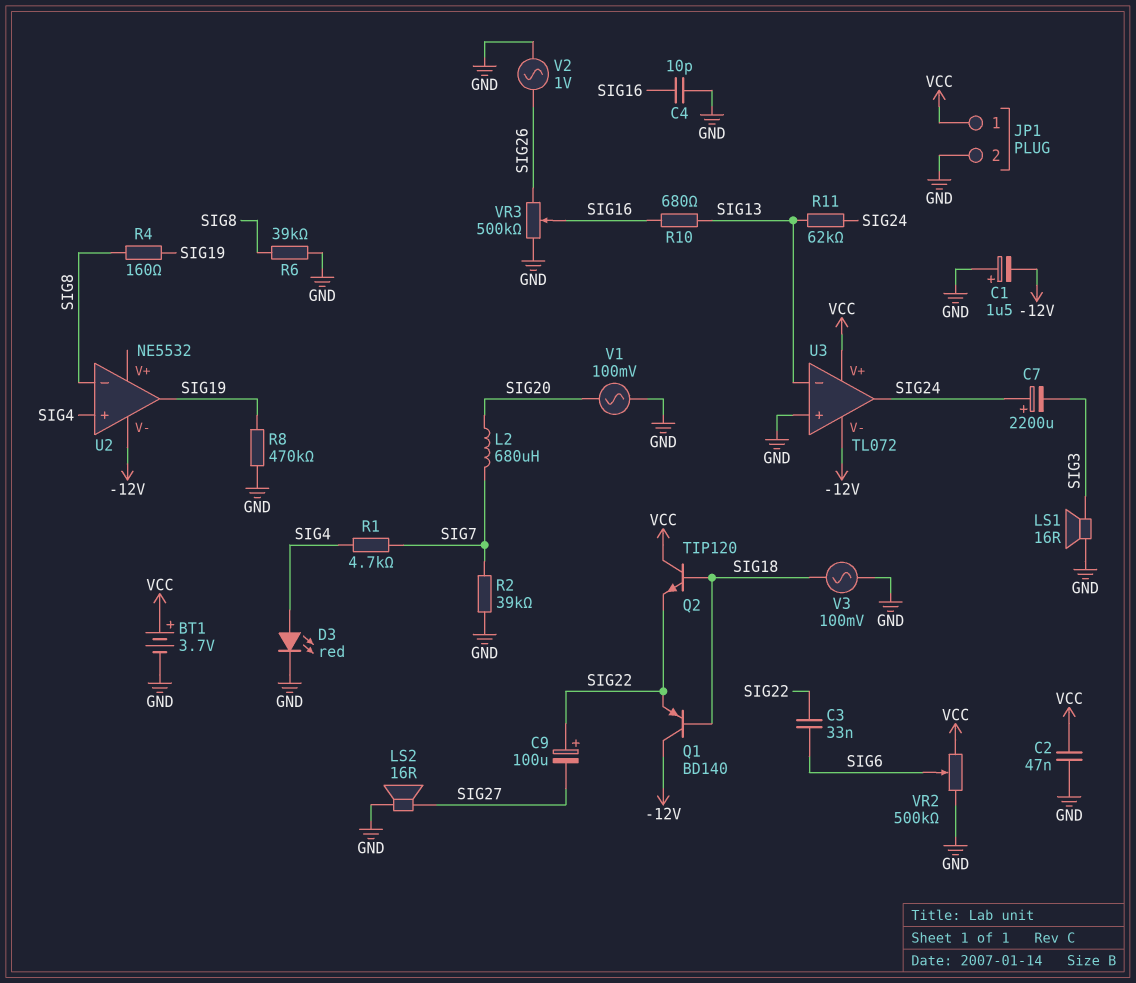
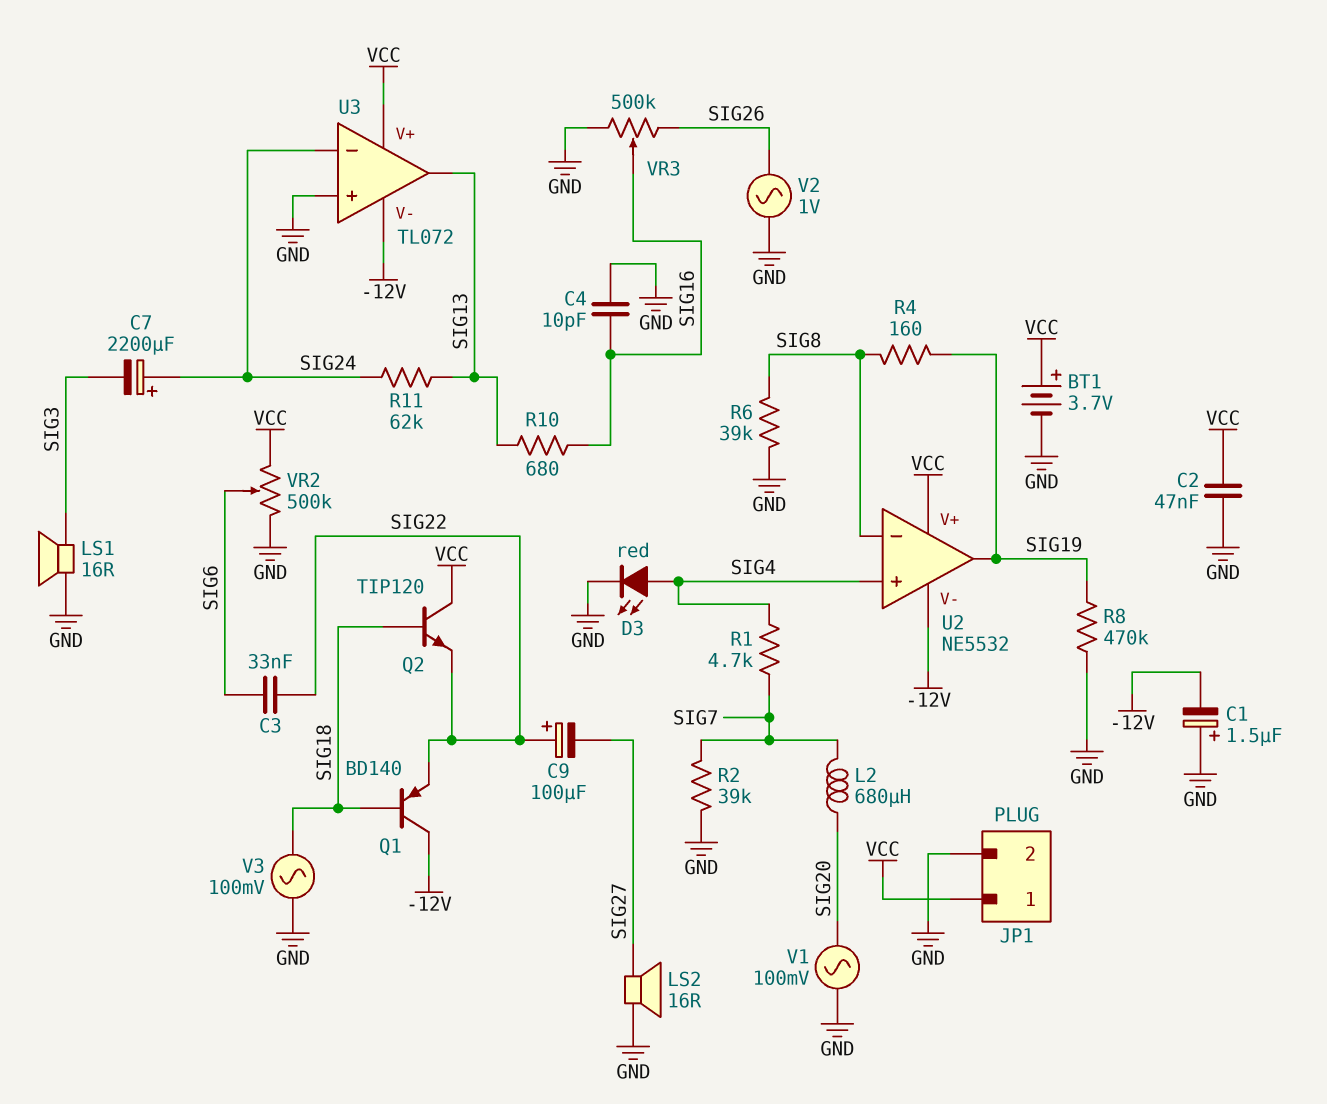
U2 pin V+: none -> VCC
U3 pin in-: SIG13 -> SIG24
U3 pin out: SIG24 -> SIG13

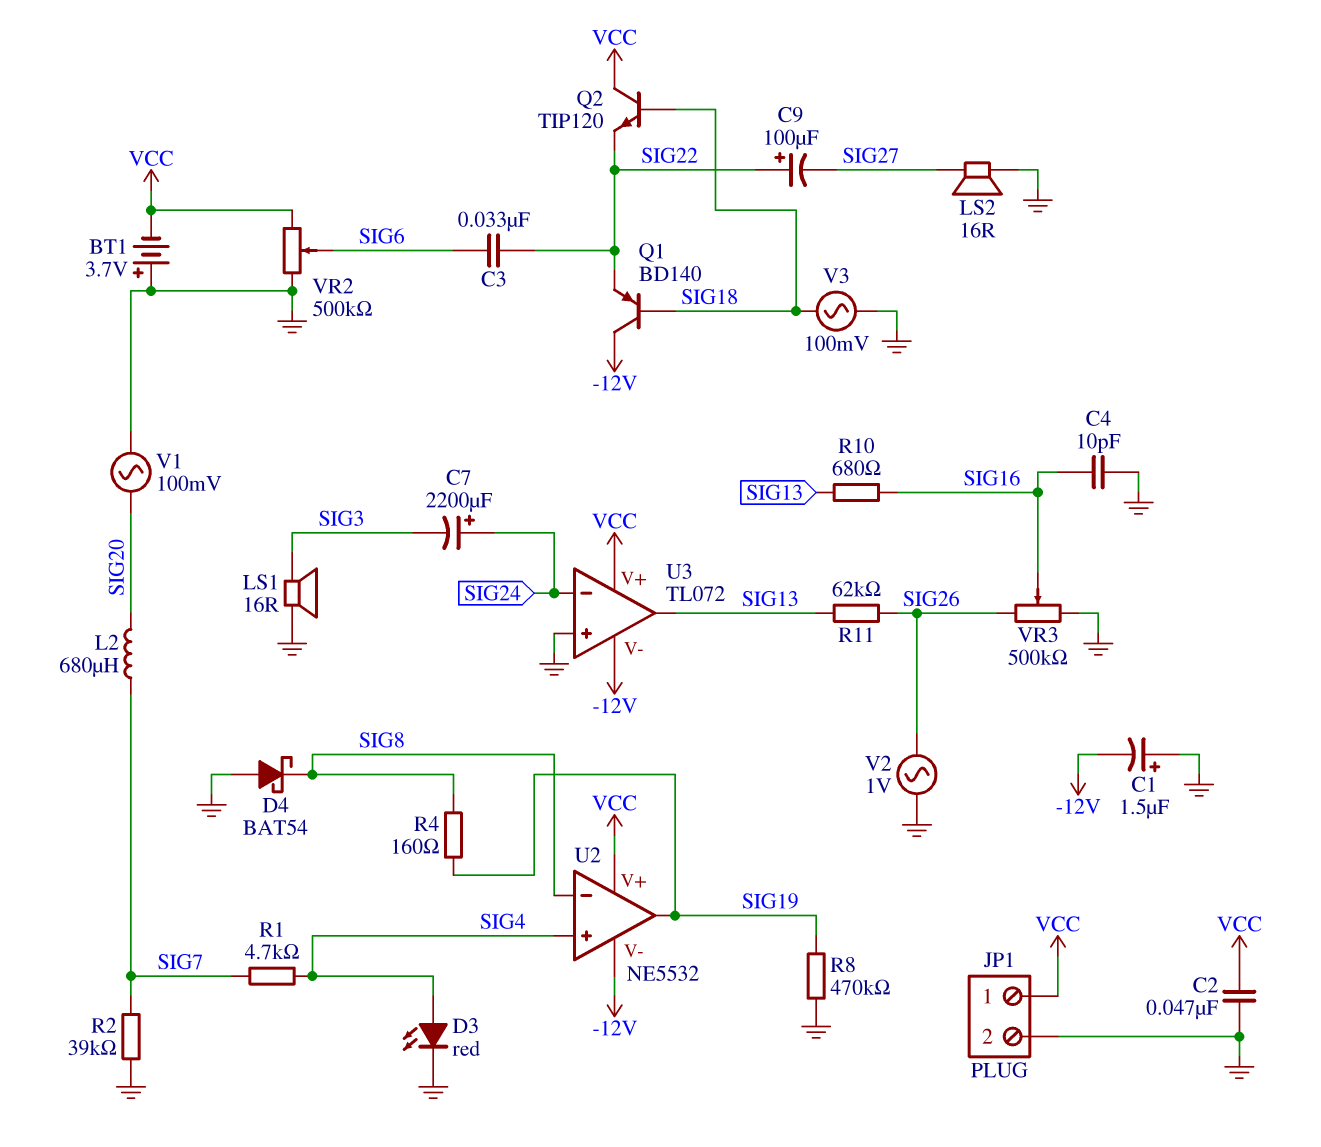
BT1: 3.7V (plus VCC, minus GND) -> 3.7V (plus GND, minus VCC)
D4: none -> schottky BAT54 (A GND, K SIG8)
R6: 39k (GND, SIG8) -> none
R11: 62k (SIG13, SIG24) -> 62k (SIG13, SIG26)

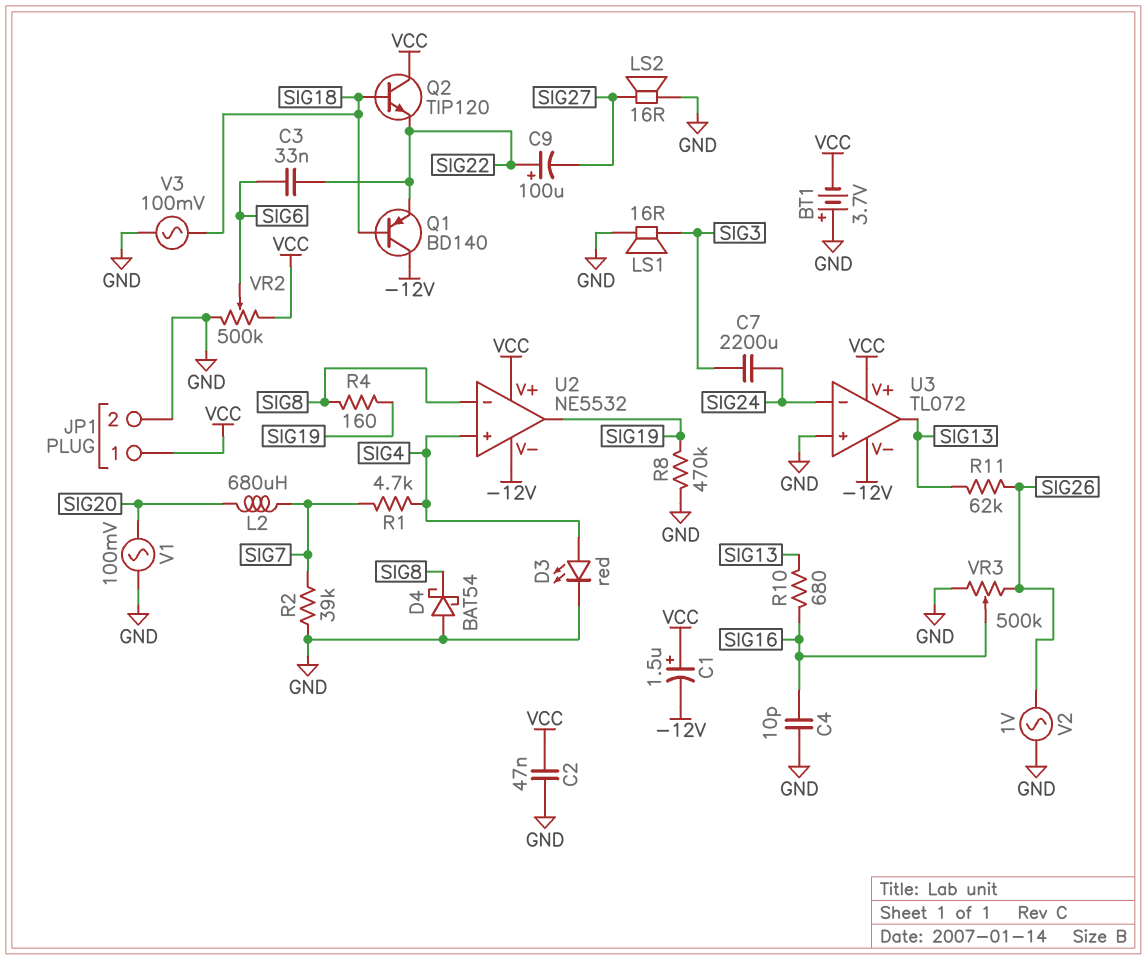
C1: 1.5uF (plus GND, minus -12V) -> 1.5uF (plus VCC, minus -12V)
C7: 2200uF (plus SIG24, minus SIG3) -> 2200uF (SIG3, SIG24)

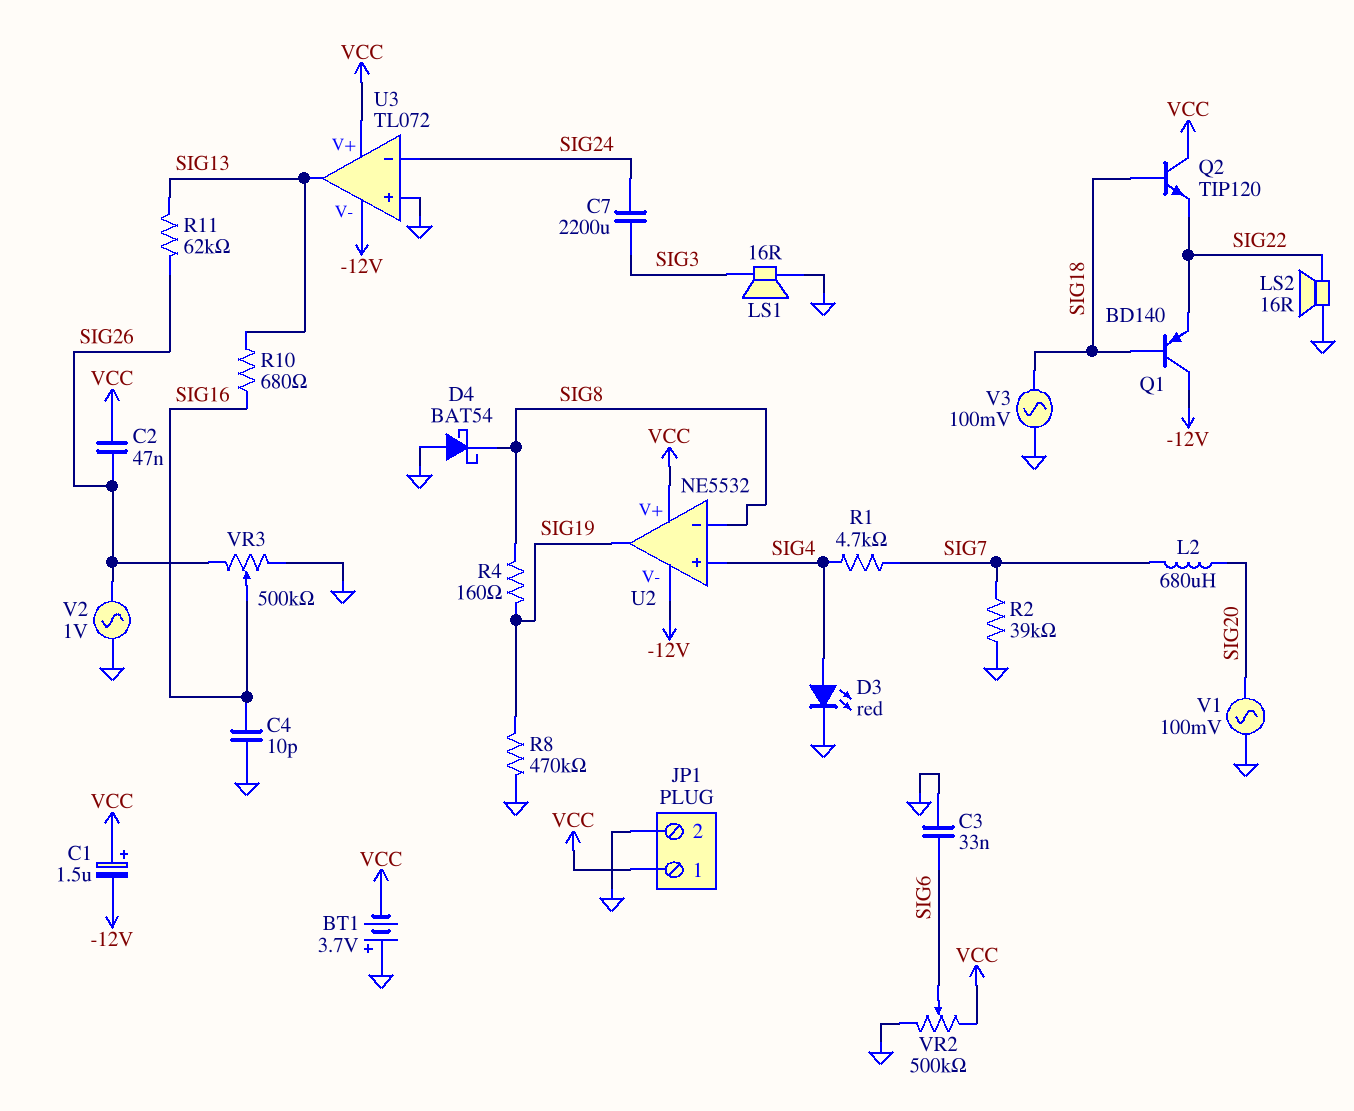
C2: 47nF (GND, VCC) -> 47nF (SIG26, VCC)
C3: 33nF (SIG6, SIG22) -> 33nF (GND, SIG6)
C9: 100uF (plus SIG22, minus SIG27) -> none
LS2: speaker 16R (GND, SIG27) -> speaker 16R (GND, SIG22)

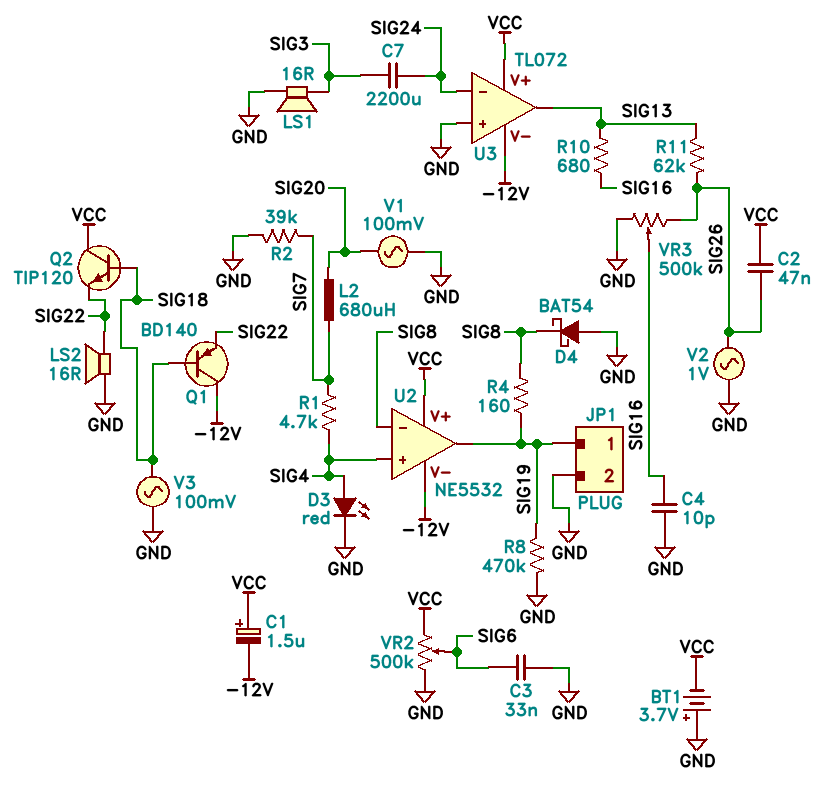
JP1 pin 1: VCC -> SIG19

